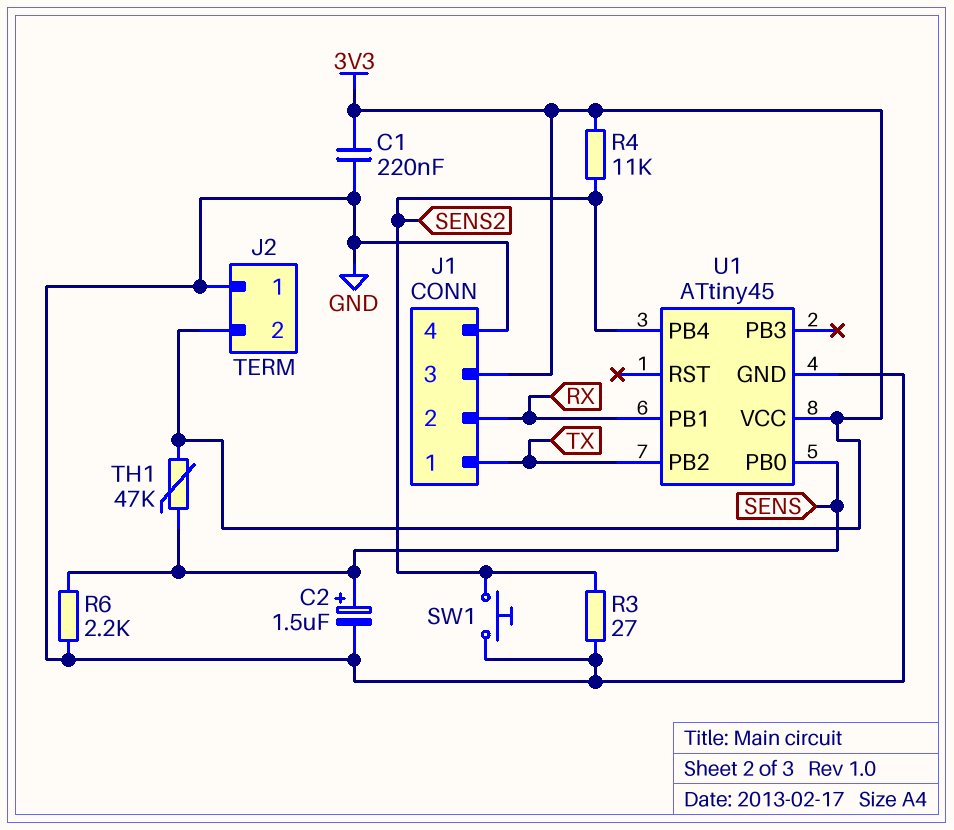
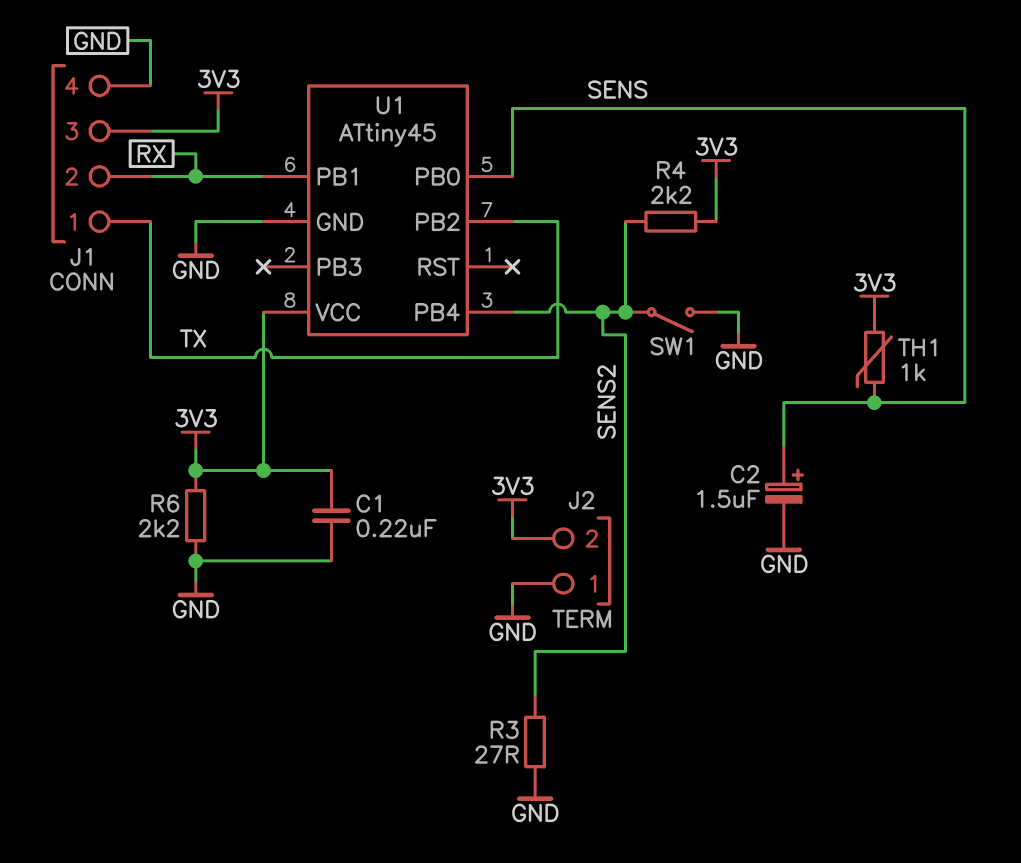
R4: 11k (3V3, SENS2) -> 2.2k (3V3, SENS2)
R6: 2.2k (GND, SENS) -> 2.2k (3V3, GND)
SW1: button (GND, SENS2) -> switch (GND, SENS2)
TH1: 47k (3V3, SENS) -> 1k (3V3, SENS)

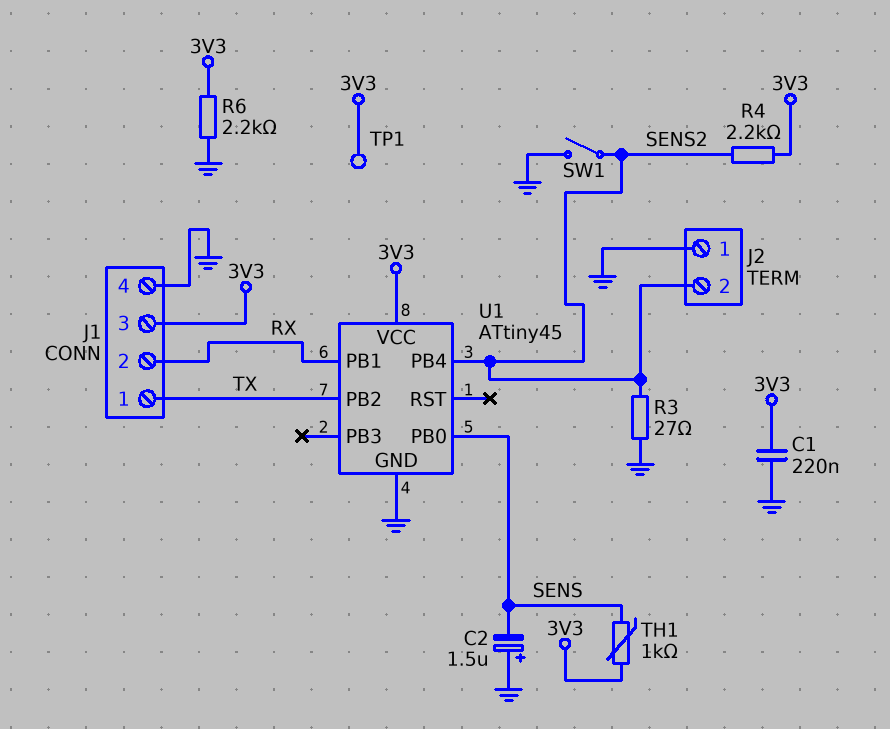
C2: 1.5uF (plus SENS, minus GND) -> 1.5uF (plus GND, minus SENS)
J2 pin 2: 3V3 -> SENS2
TP1: none -> test point (3V3)

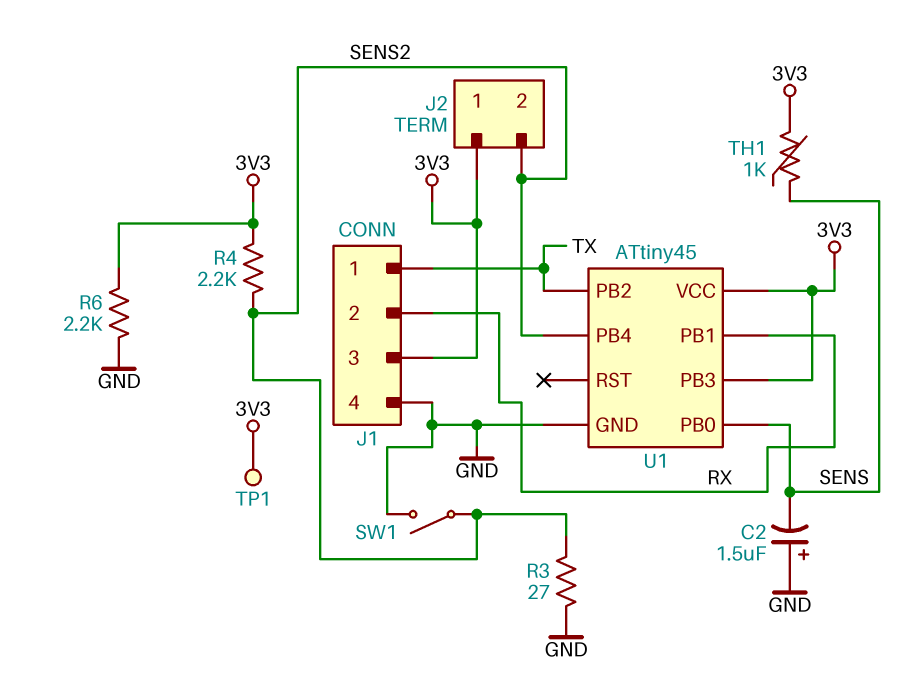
C1: 220nF (3V3, GND) -> none
J2 pin 1: GND -> 3V3
U1 pin PB3: none -> 3V3

